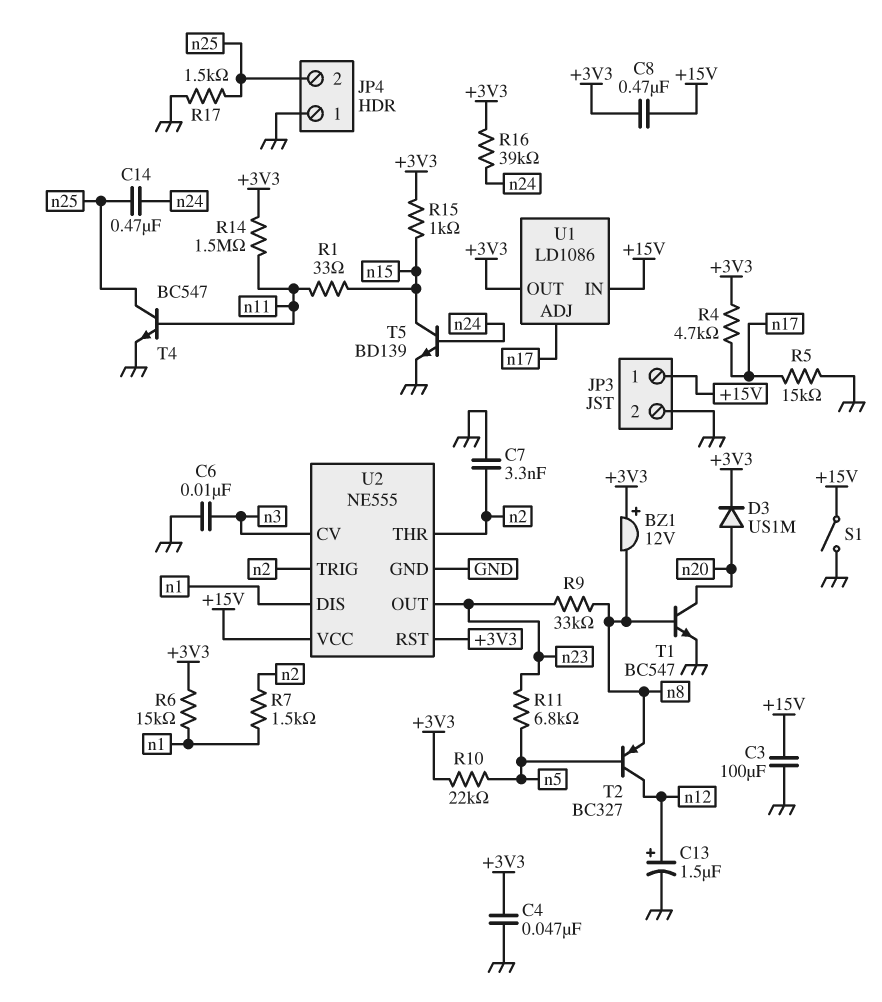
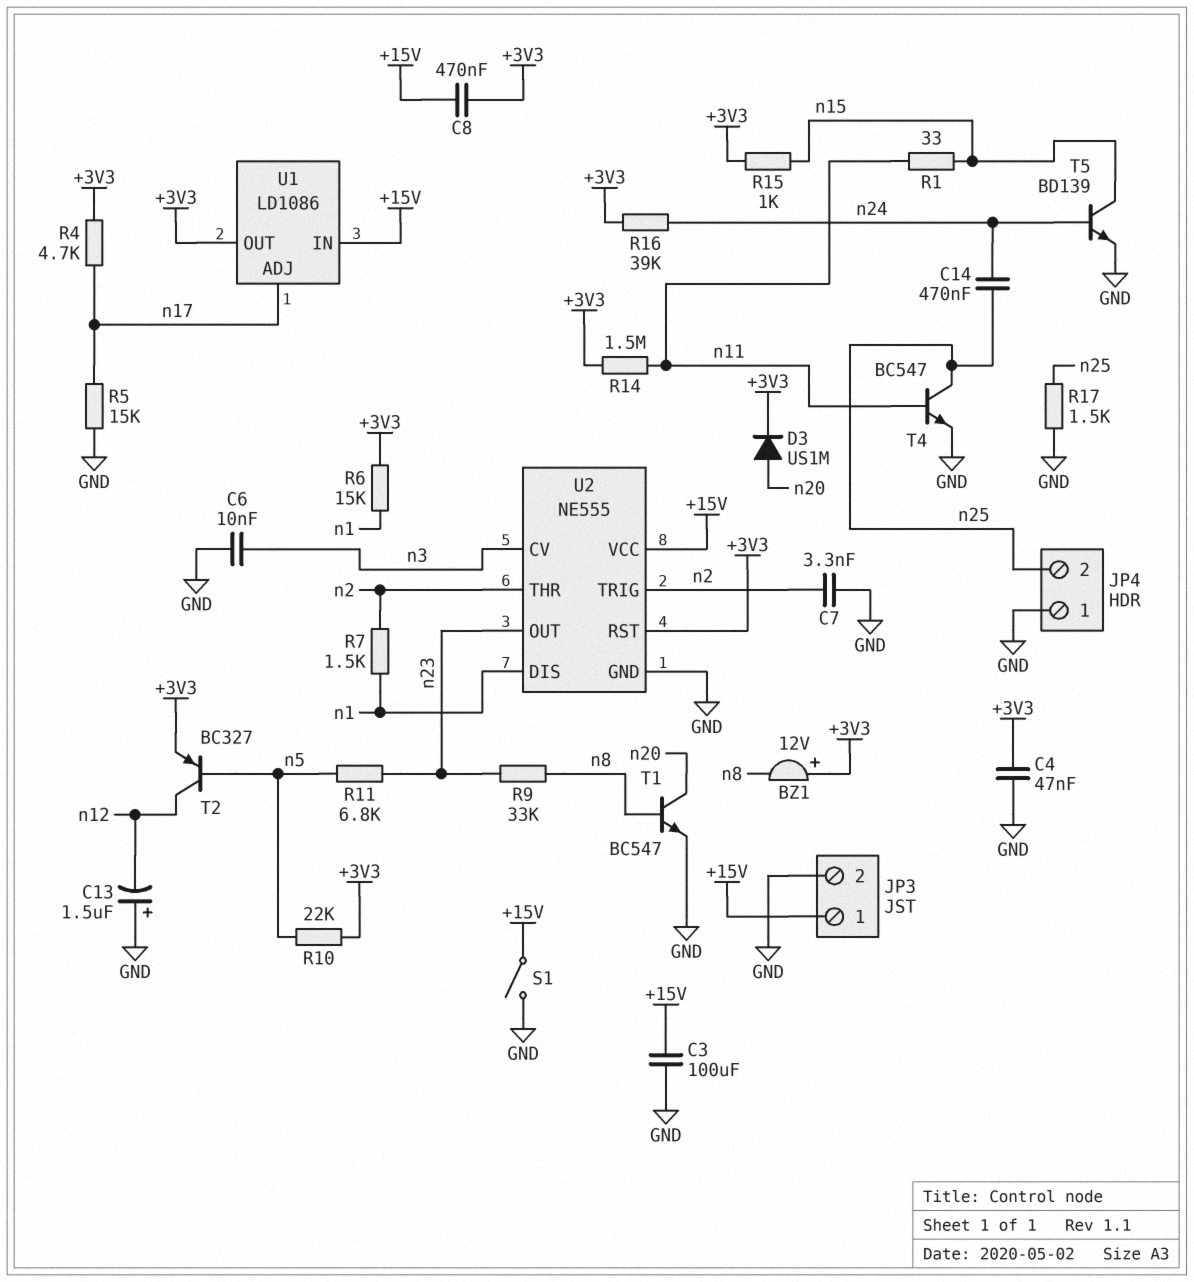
C13: 1.5uF (plus n12, minus GND) -> 1.5uF (plus GND, minus n12)
T2: PNP BC327 (B n5, C n12, E n8) -> PNP BC327 (B n5, C n12, E +3V3)

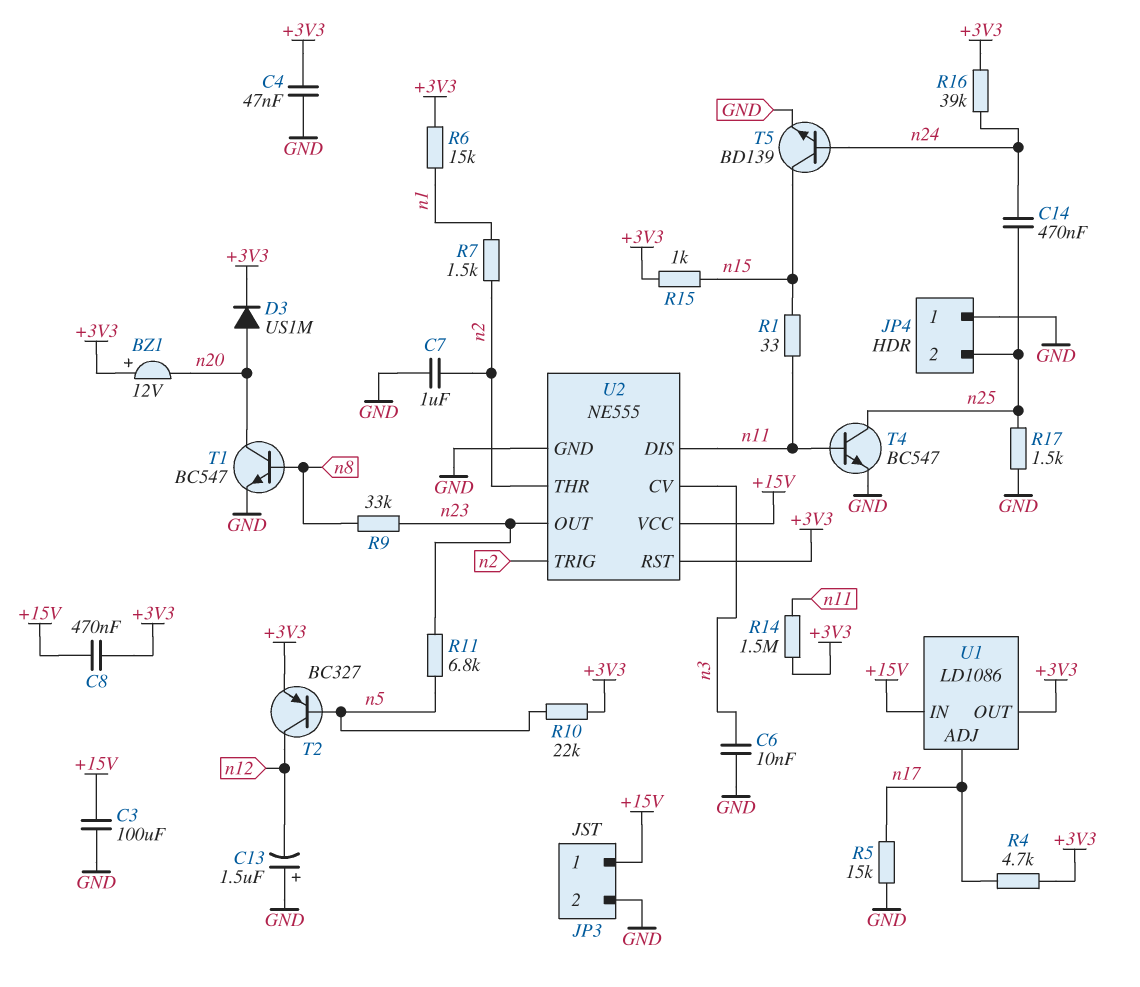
BZ1: buzzer 12V (plus +3V3, minus n8) -> buzzer 12V (plus +3V3, minus n20)
C7: 3.3nF (GND, n2) -> 1uF (GND, n2)
S1: switch (+15V, GND) -> none
U2 pin DIS: n1 -> n11

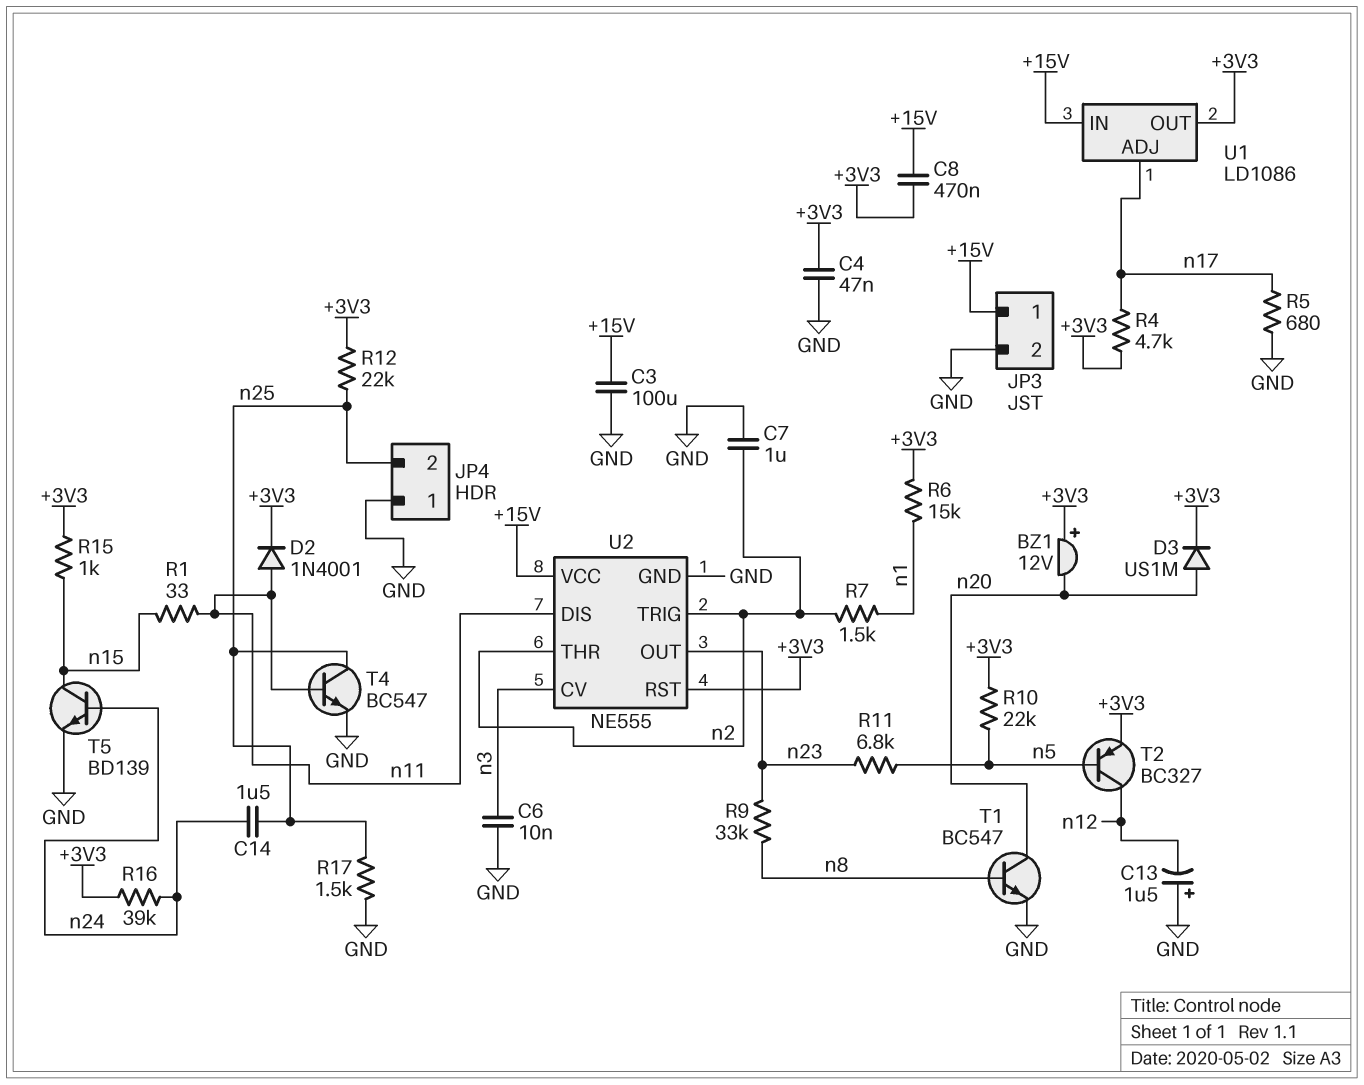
C14: 470nF (n24, n25) -> 1.5uF (n24, n25)
D2: none -> diode 1N4001 (A n11, K +3V3)
R5: 15k (GND, n17) -> 680 (GND, n17)
R12: none -> 22k (+3V3, n25)
R14: 1.5M (+3V3, n11) -> none

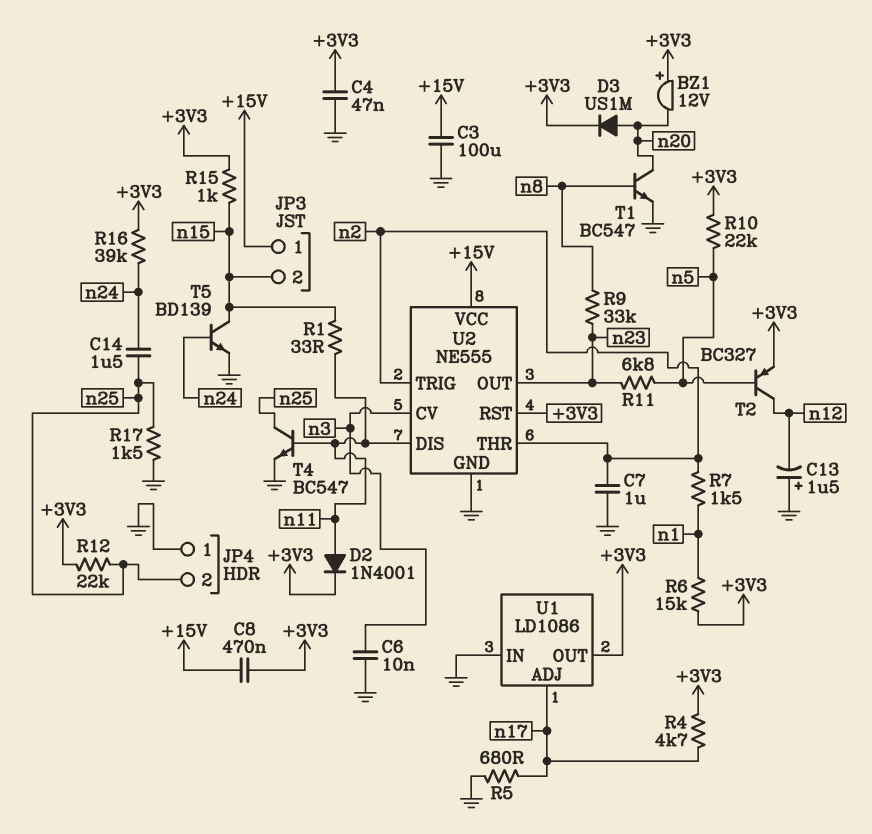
JP3 pin 2: GND -> n15
U1 pin IN: +15V -> GND

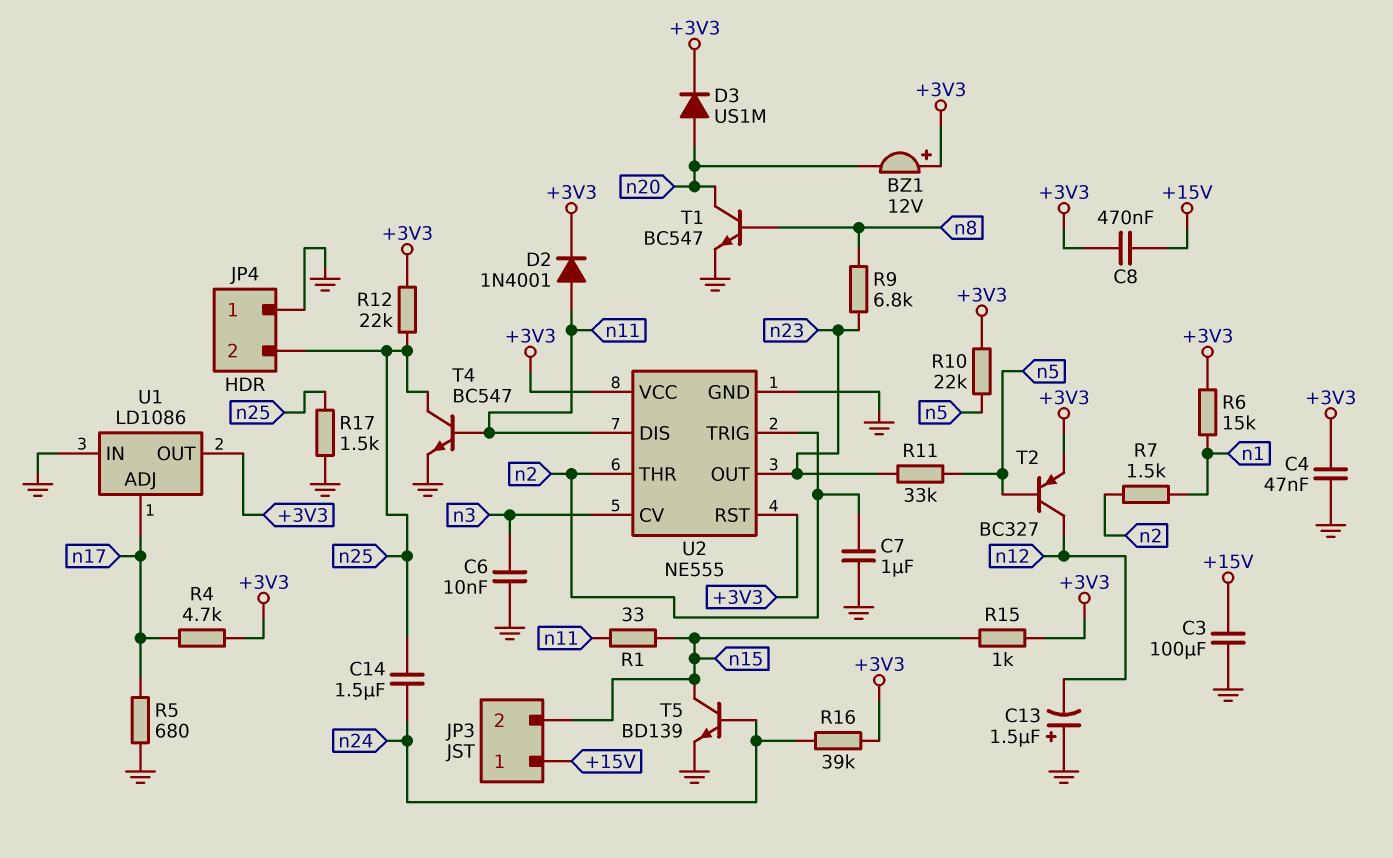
R9: 33k (n8, n23) -> 6.8k (n8, n23)
R11: 6.8k (n5, n23) -> 33k (n5, n23)
U2 pin VCC: +15V -> +3V3

